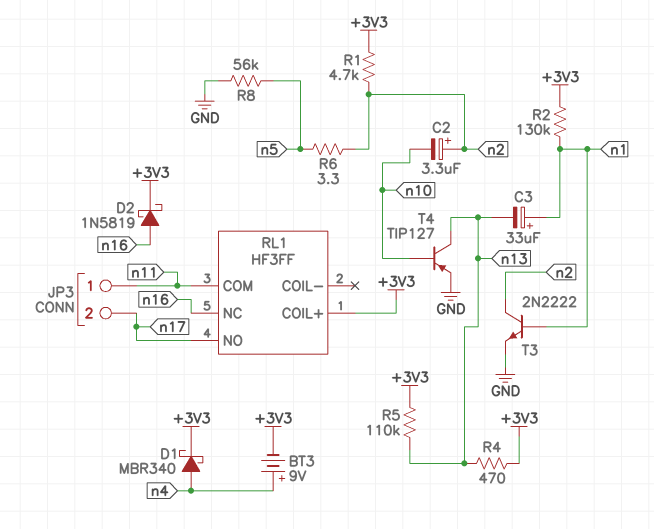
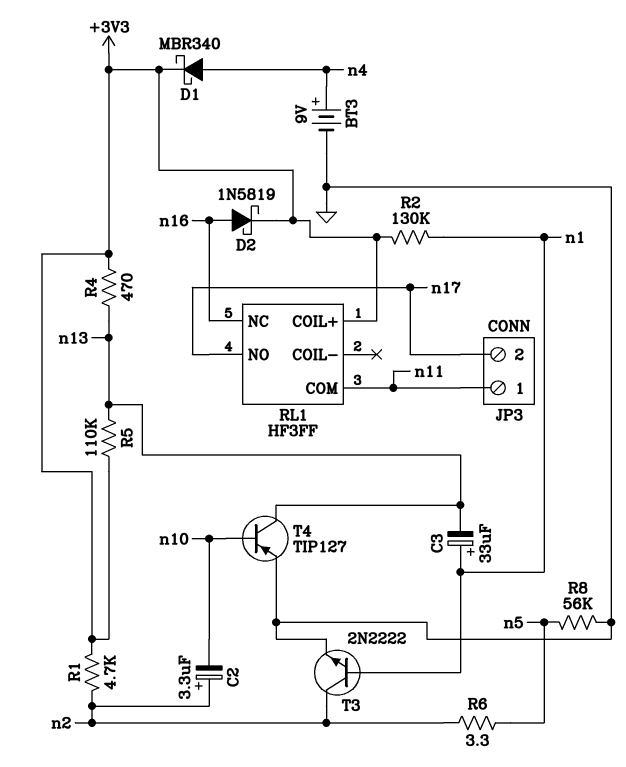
BT3: 9V (plus n4, minus +3V3) -> 9V (plus n4, minus GND)

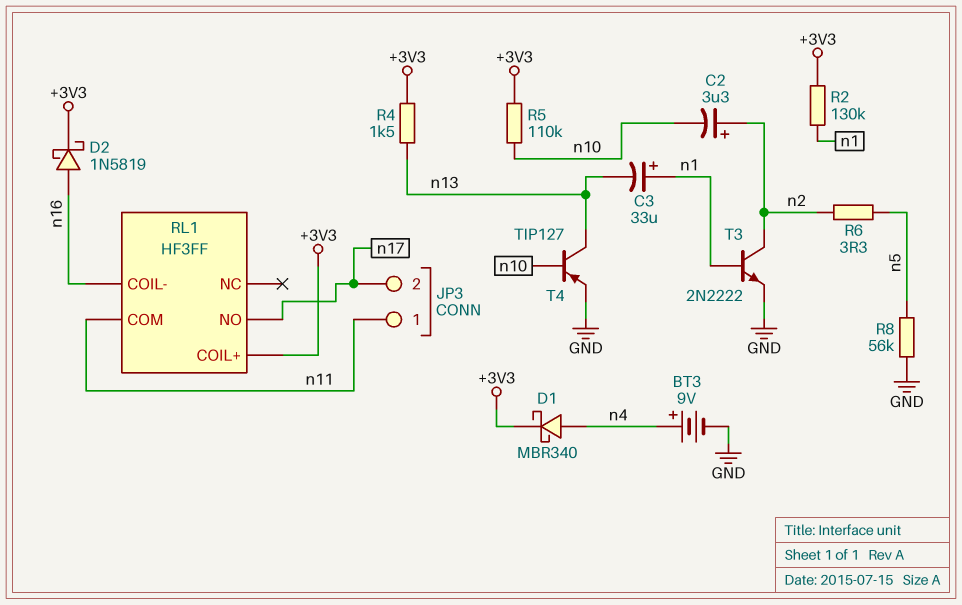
R1: 4.7k (+3V3, n2) -> none
R4: 470 (+3V3, n13) -> 1.5k (+3V3, n13)
R5: 110k (+3V3, n13) -> 110k (+3V3, n10)
RL1 pin COIL-: none -> n16
RL1 pin NC: n16 -> none

